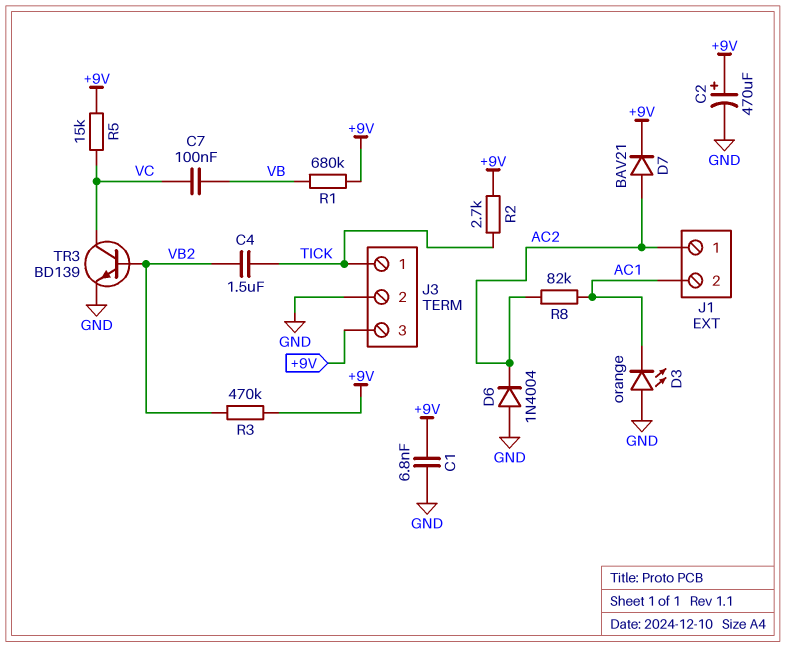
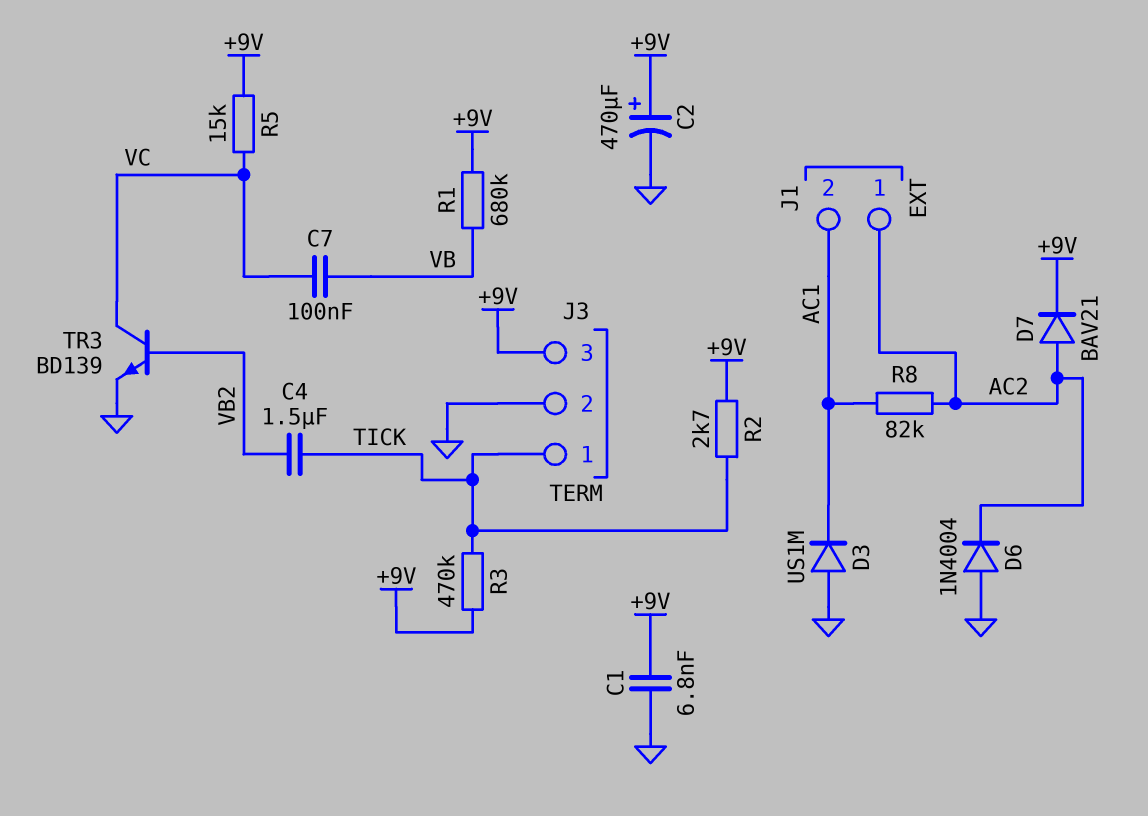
D3: LED orange (A GND, K AC1) -> diode US1M (A GND, K AC1)
R3: 470k (+9V, VB2) -> 470k (+9V, TICK)

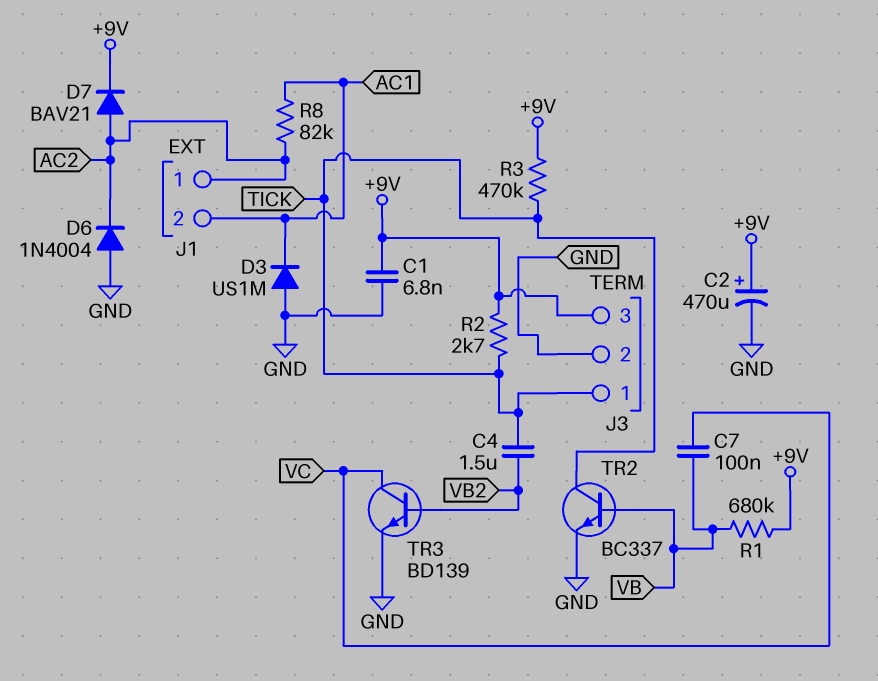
R5: 15k (+9V, VC) -> none
TR2: none -> NPN BC337 (B VB, C TICK, E GND)

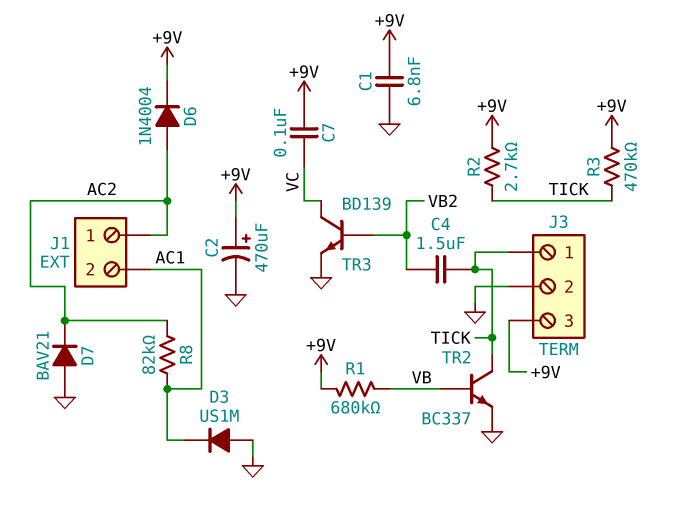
C7: 100nF (VB, VC) -> 100nF (+9V, VC)
D6: diode 1N4004 (A GND, K AC2) -> diode 1N4004 (A AC2, K +9V)
D7: diode BAV21 (A AC2, K +9V) -> diode BAV21 (A GND, K AC2)

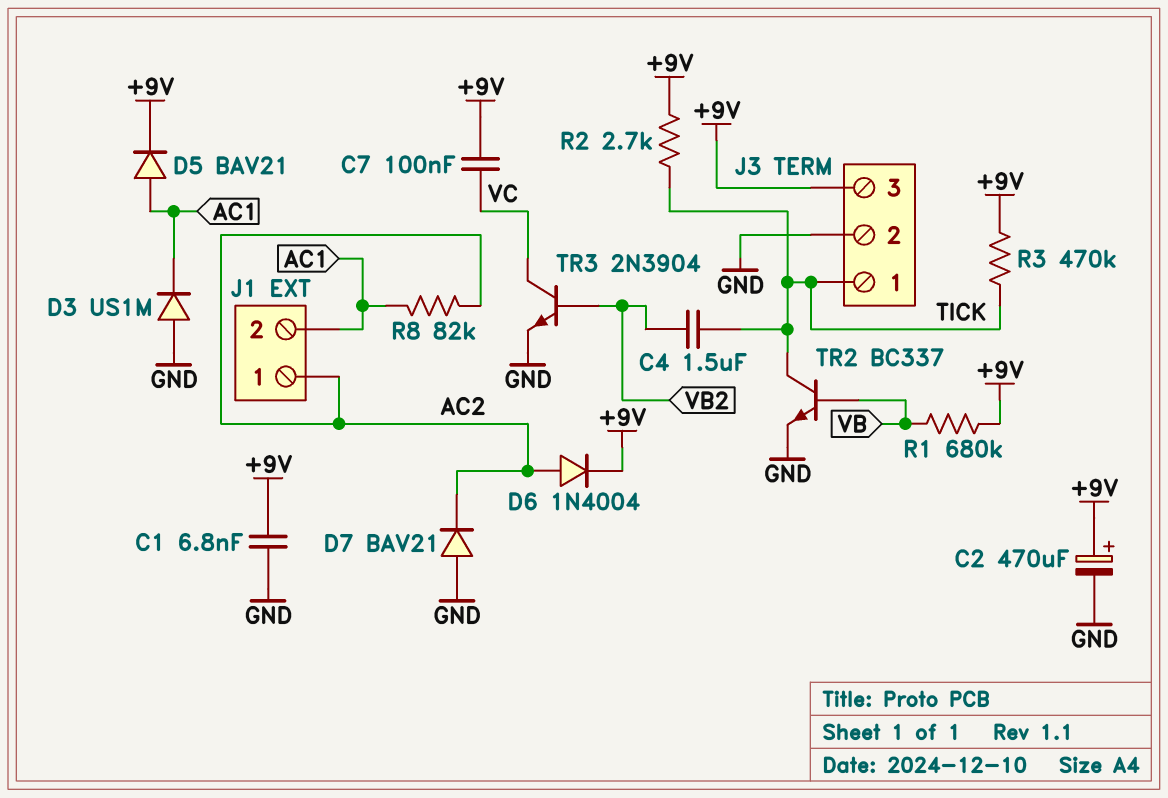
D5: none -> diode BAV21 (A AC1, K +9V)
TR3: NPN BD139 (B VB2, C VC, E GND) -> NPN 2N3904 (B VB2, C VC, E GND)

